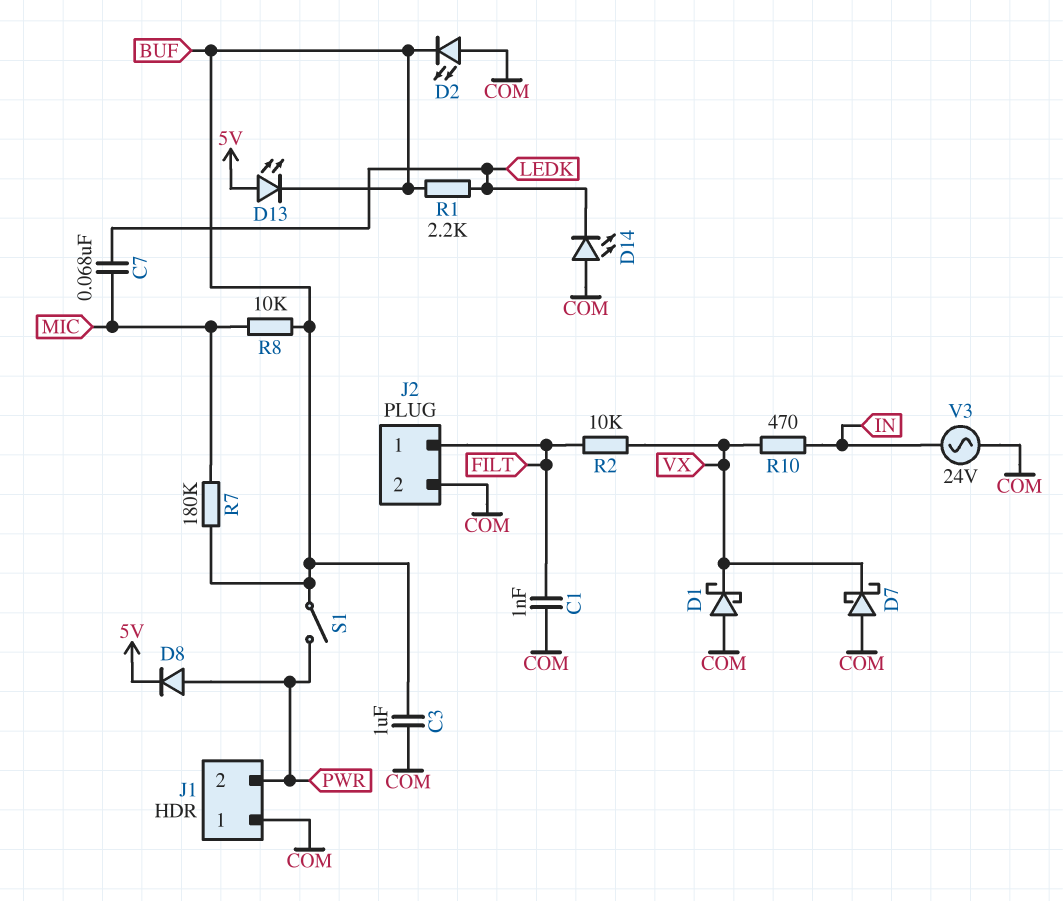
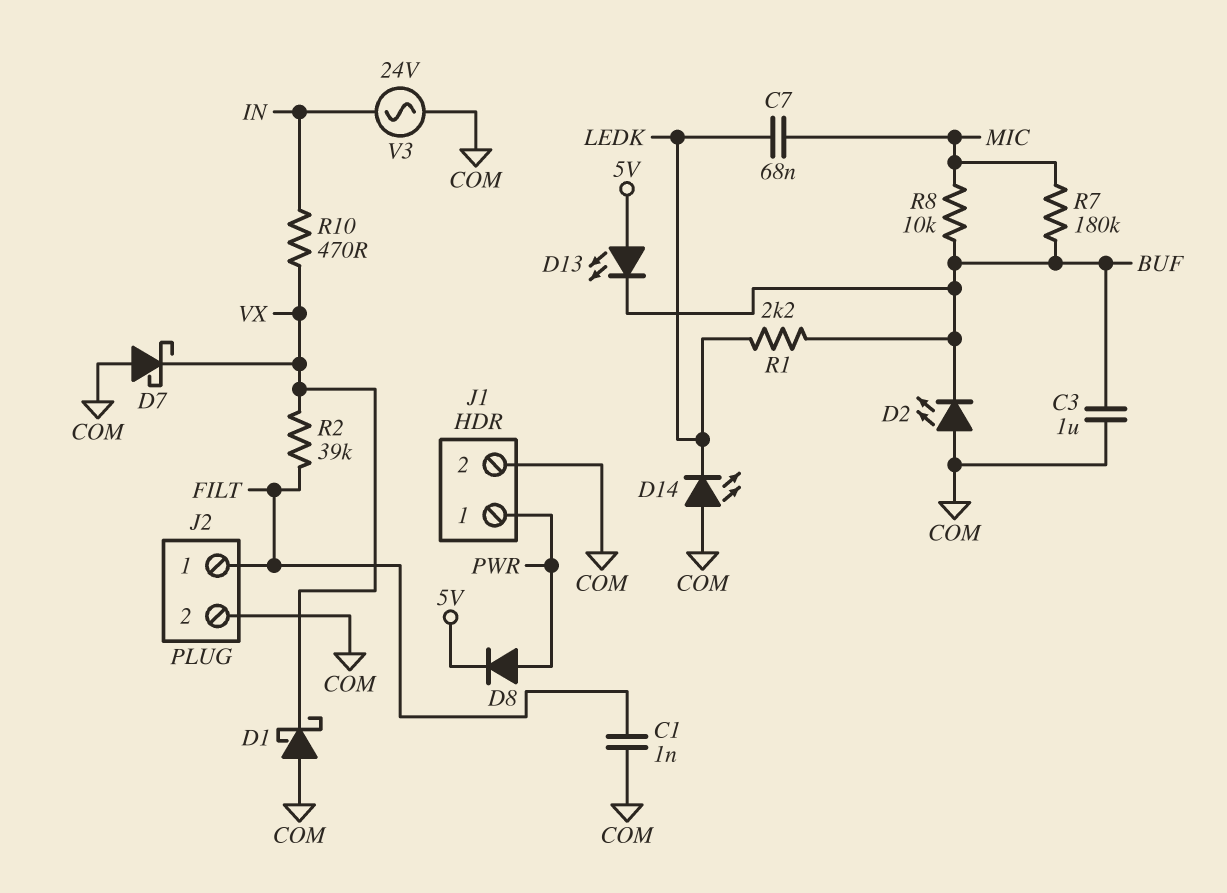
J1 pin 1: COM -> PWR
J1 pin 2: PWR -> COM
R2: 10k (FILT, VX) -> 39k (FILT, VX)
S1: switch (BUF, PWR) -> none

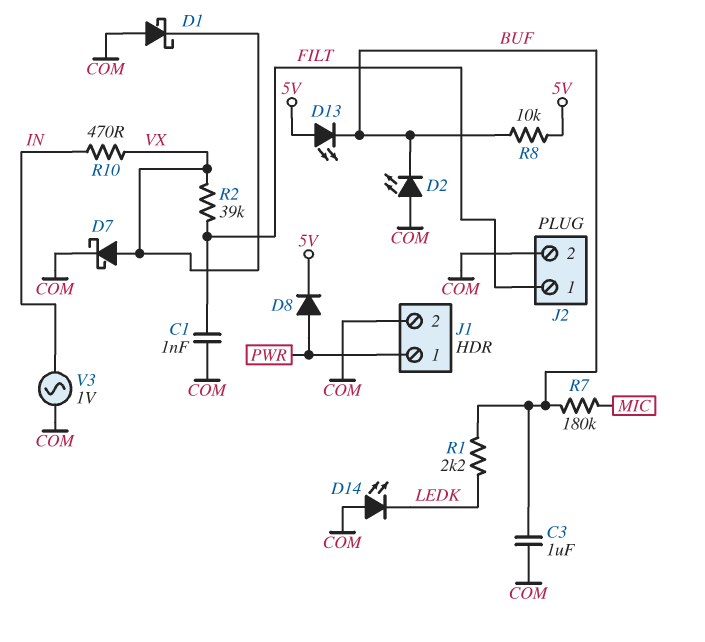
C7: 68nF (LEDK, MIC) -> none
D7: schottky (A COM, K VX) -> schottky (A VX, K COM)
R8: 10k (BUF, MIC) -> 10k (5V, BUF)
V3: AC 24V (COM, IN) -> AC 1V (COM, IN)

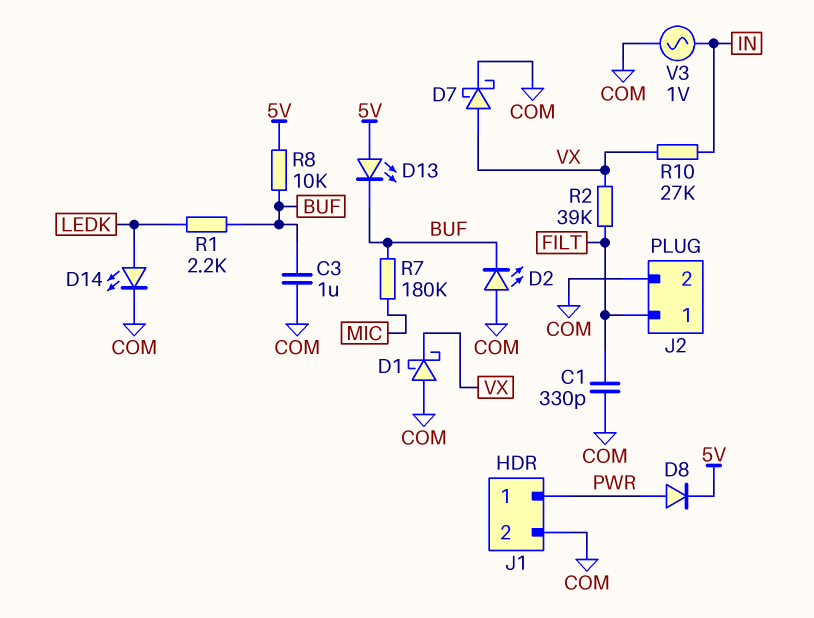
C1: 1nF (COM, FILT) -> 330pF (COM, FILT)
D14: LED (A COM, K LEDK) -> LED (A LEDK, K COM)
R10: 470 (IN, VX) -> 27k (IN, VX)

